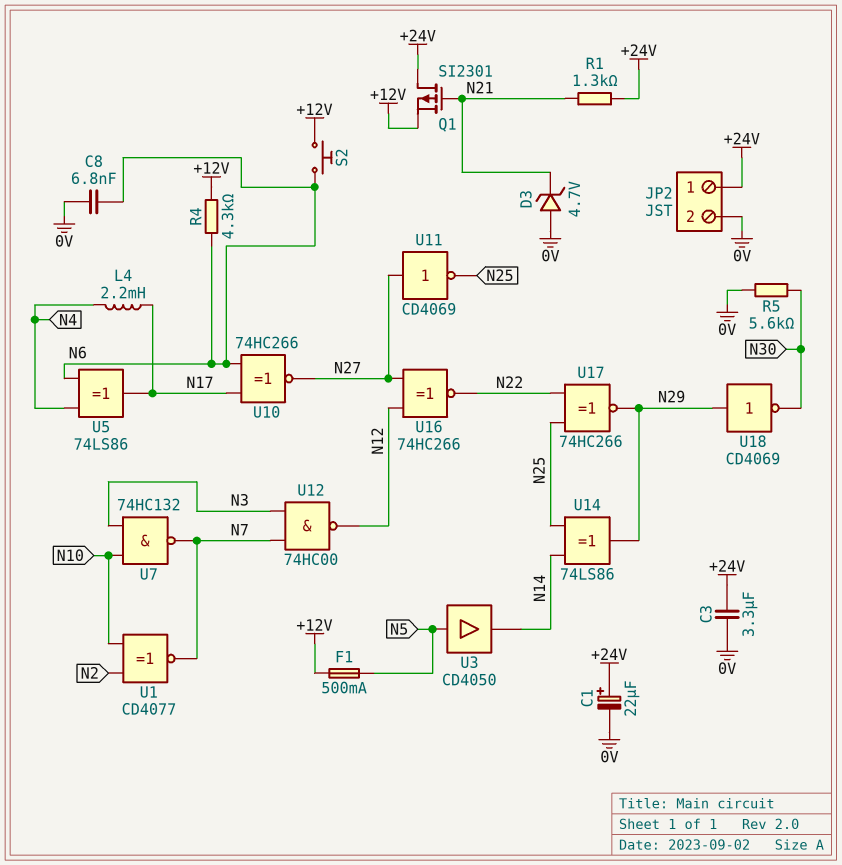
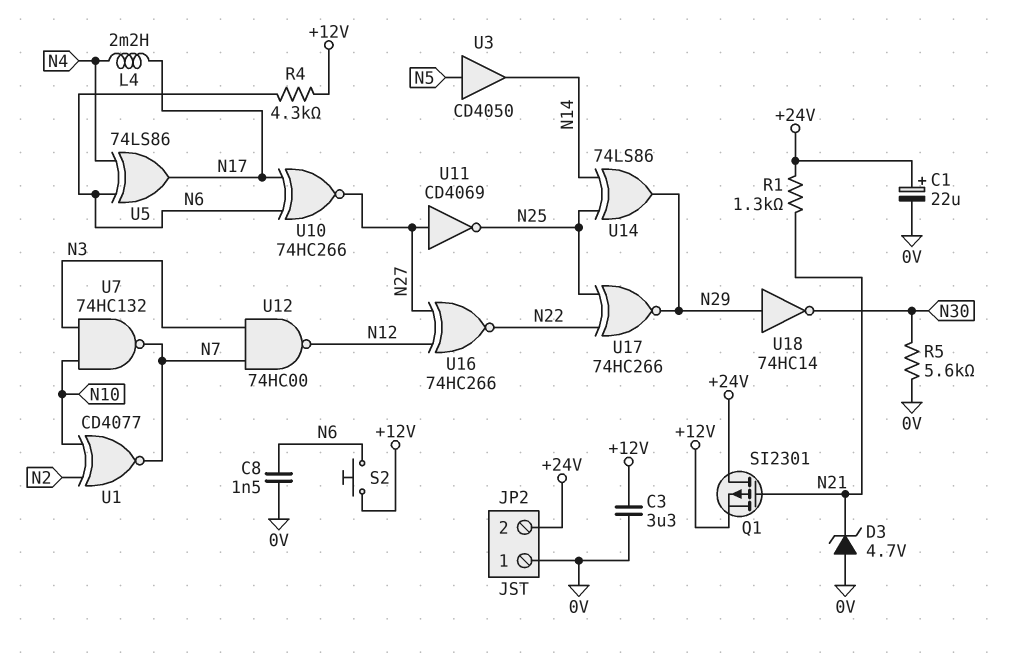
C3: 3.3uF (+24V, 0V) -> 3.3uF (+12V, 0V)
C8: 6.8nF (0V, N6) -> 1.5nF (0V, N6)
F1: 500mA (+12V, N5) -> none
JP2 pin 1: +24V -> 0V
JP2 pin 2: 0V -> +24V
U18: NOT CD4069 (in N29, out N30) -> NOT 74HC14 (in N29, out N30)

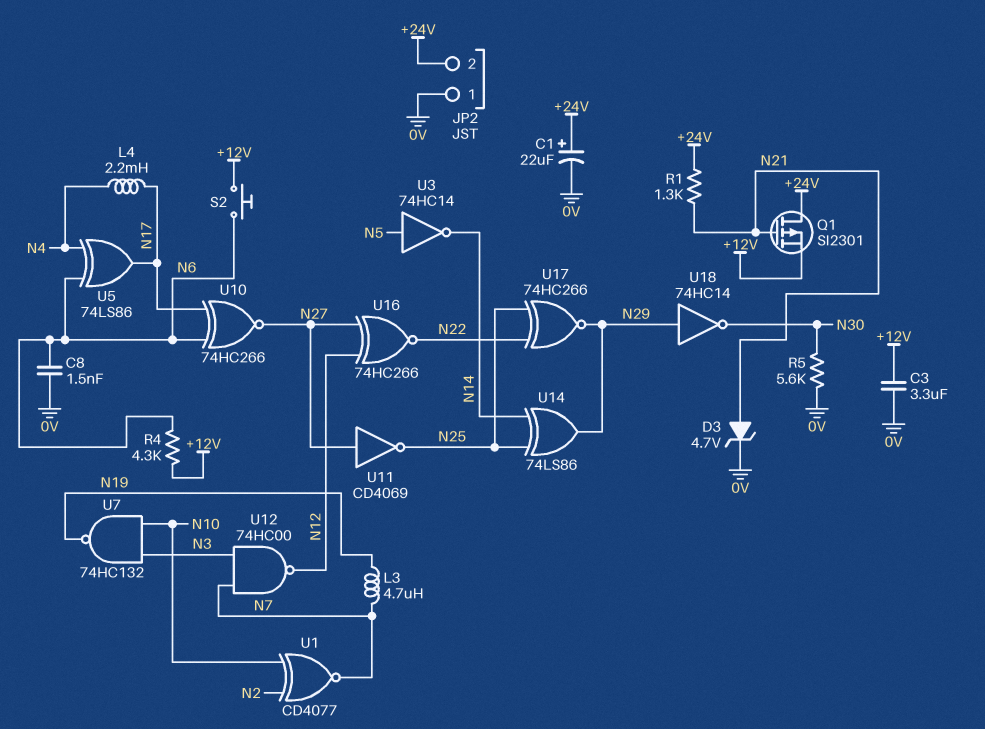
D3: zener 4.7V (A 0V, K N21) -> zener 4.7V (A N21, K 0V)
L3: none -> 4.7uH (N7, N19)
U3: buffer CD4050 (in N5, out N14) -> NOT 74HC14 (in N5, out N14)
U7: NAND 74HC132 (in N3, in N10, out N7) -> NAND 74HC132 (in N3, in N10, out N19)

